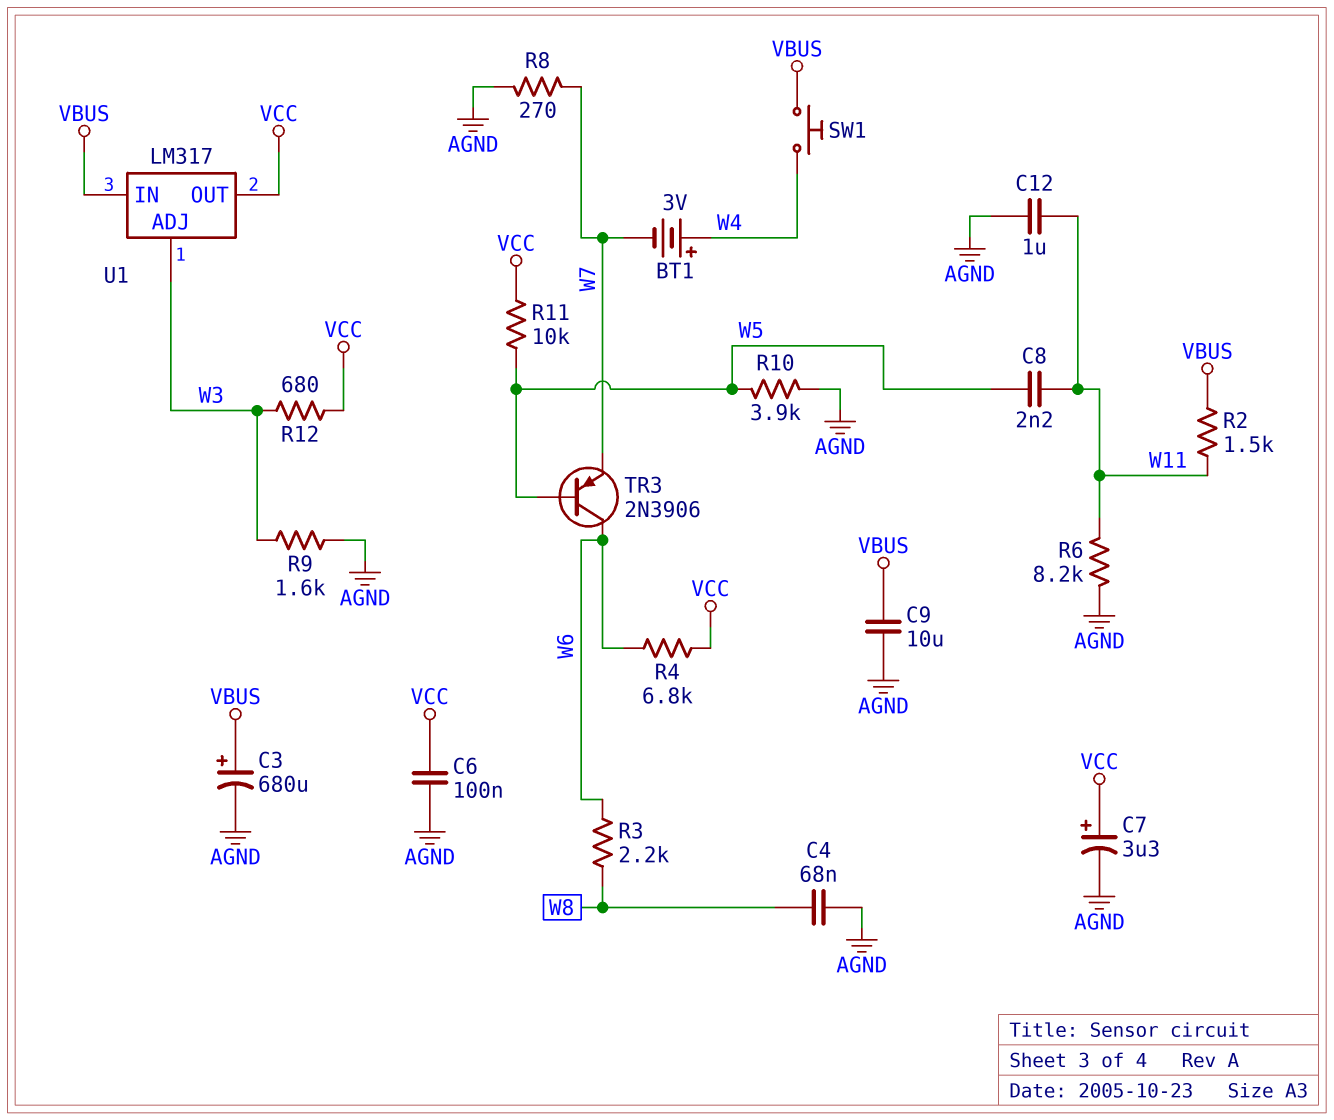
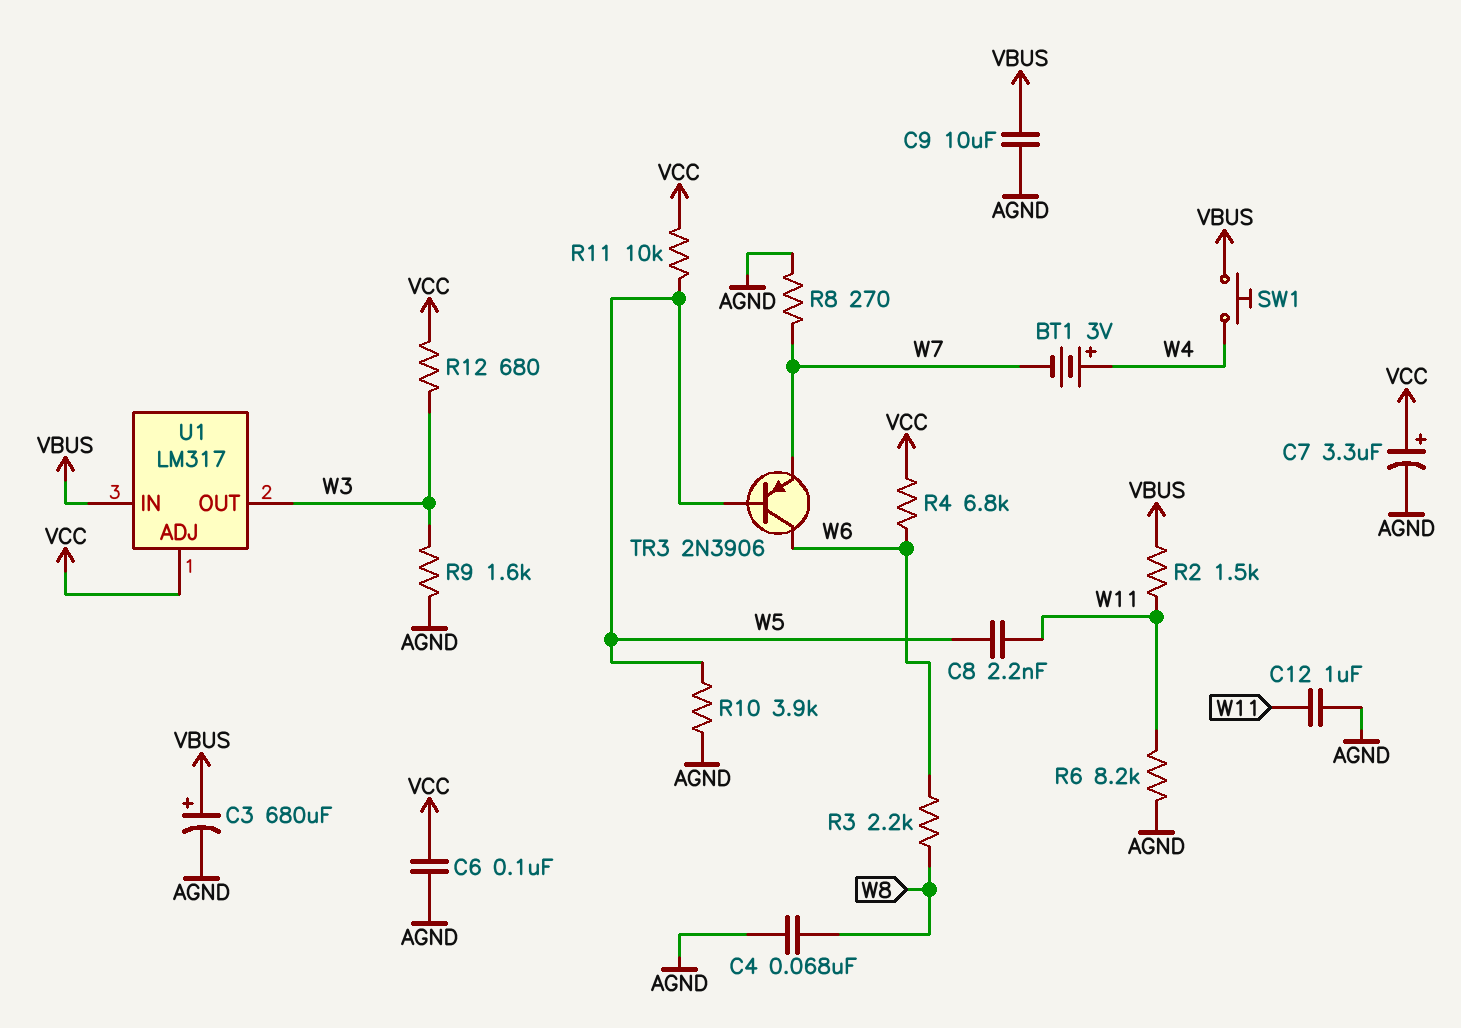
U1 pin ADJ: W3 -> VCC
U1 pin OUT: VCC -> W3

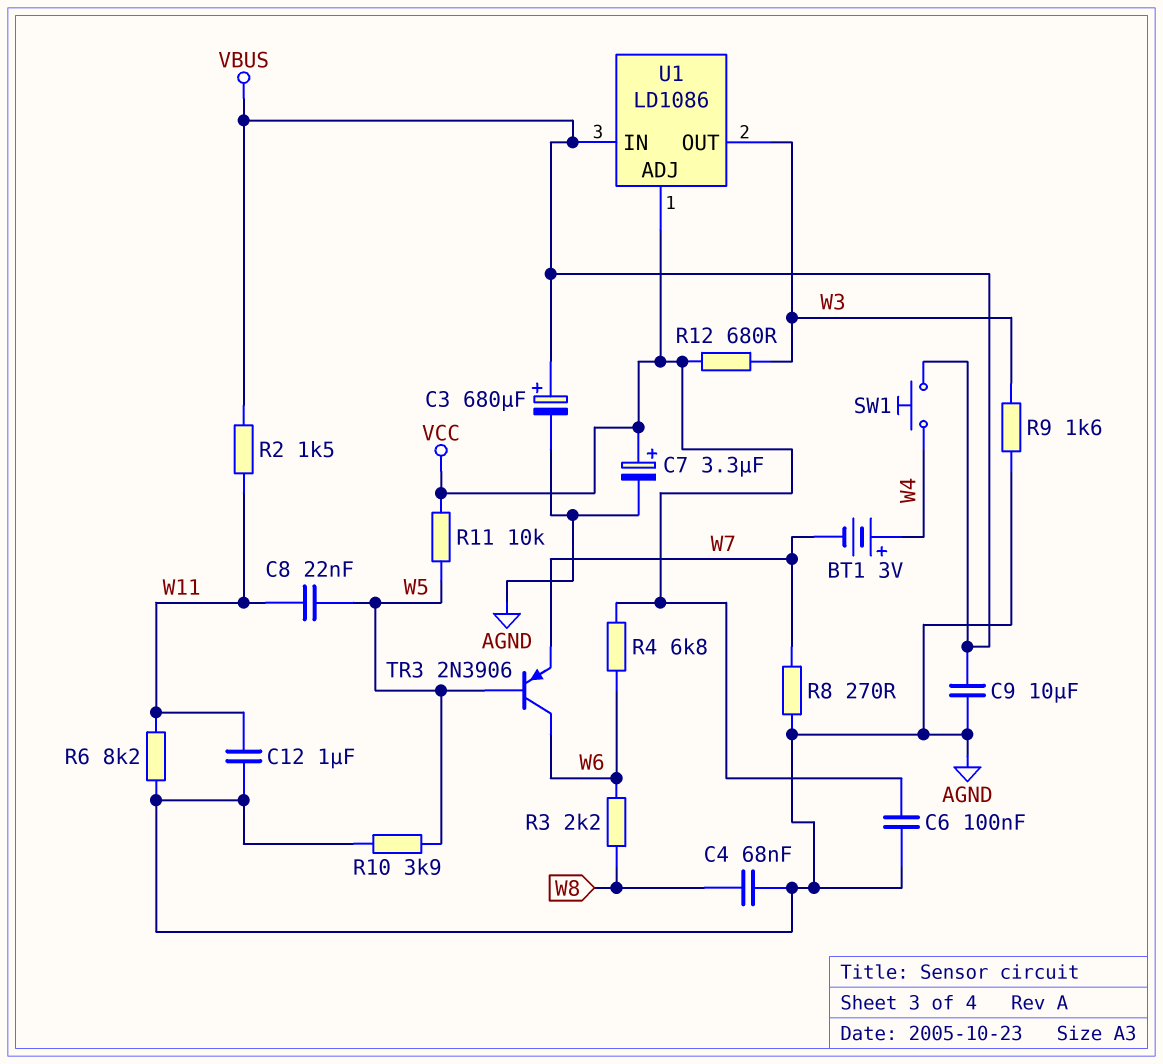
C8: 2.2nF (W5, W11) -> 22nF (W5, W11)
U1: LM317 -> LD1086

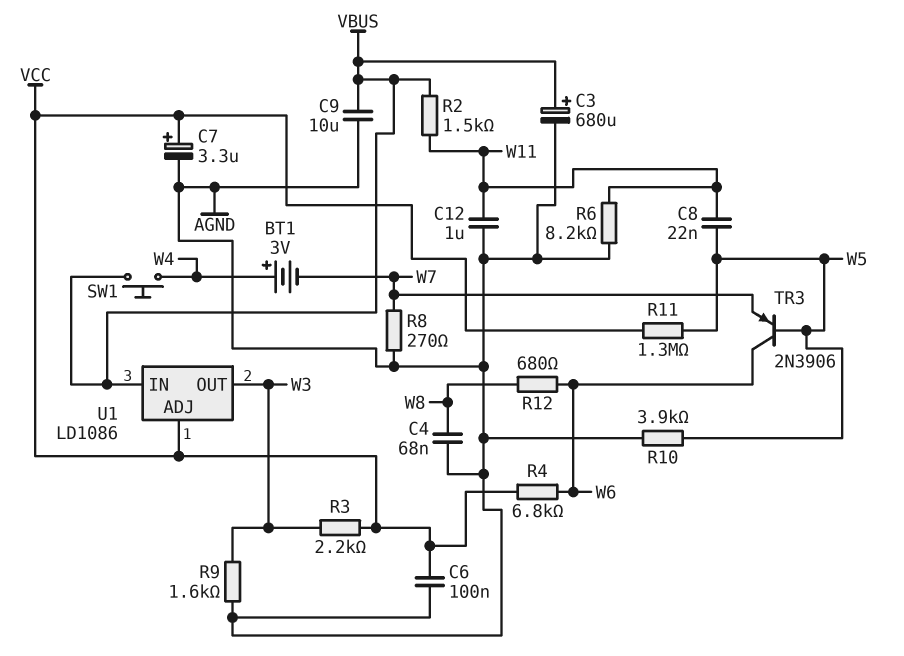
R3: 2.2k (W6, W8) -> 2.2k (VCC, W3)
R11: 10k (VCC, W5) -> 1.3M (VCC, W5)
R12: 680 (VCC, W3) -> 680 (W6, W8)

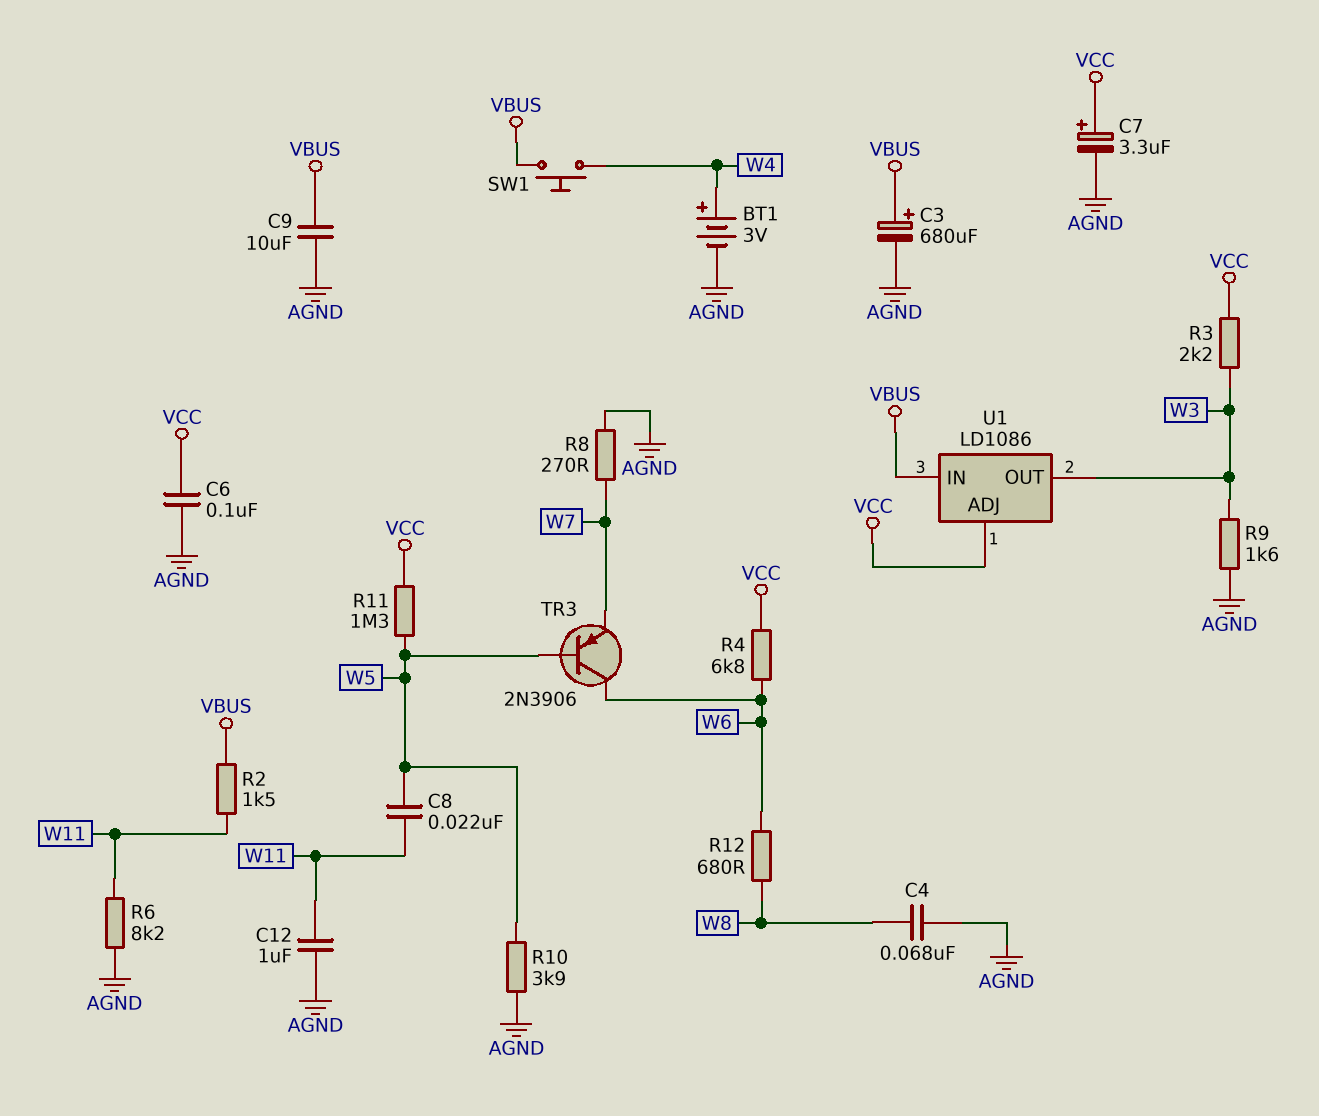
BT1: 3V (plus W4, minus W7) -> 3V (plus W4, minus AGND)

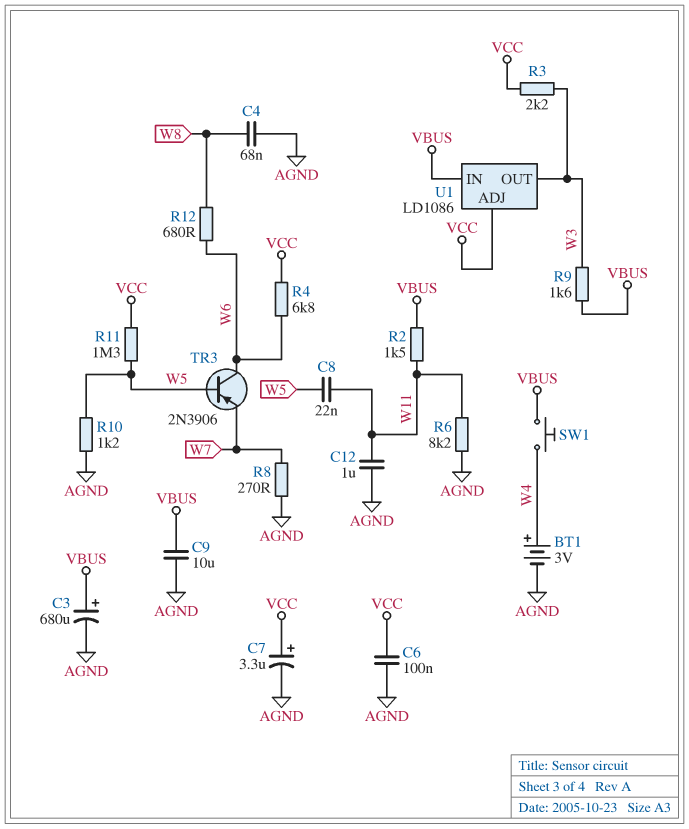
R9: 1.6k (AGND, W3) -> 1.6k (VBUS, W3)
R10: 3.9k (AGND, W5) -> 1.2k (AGND, W5)

